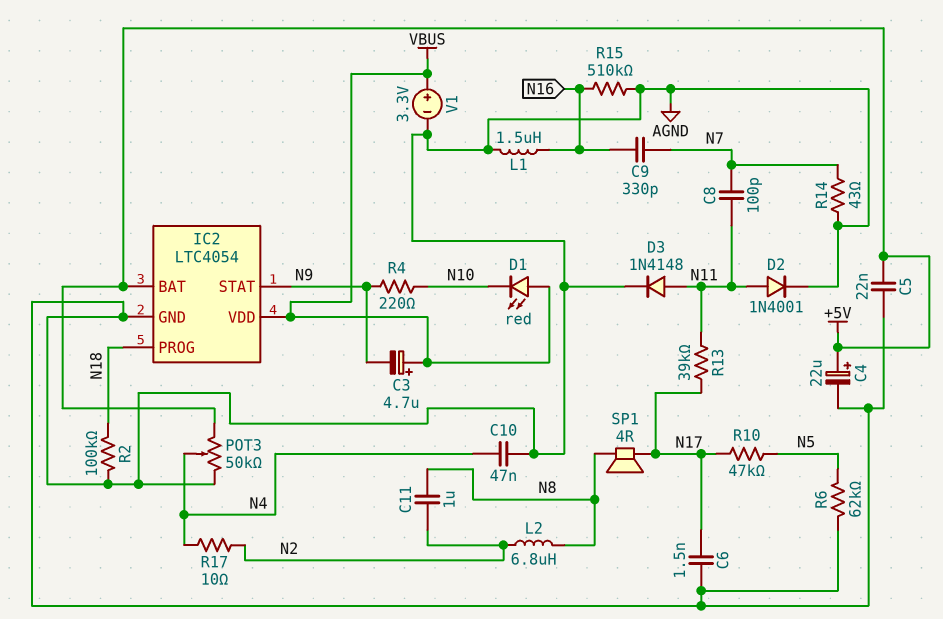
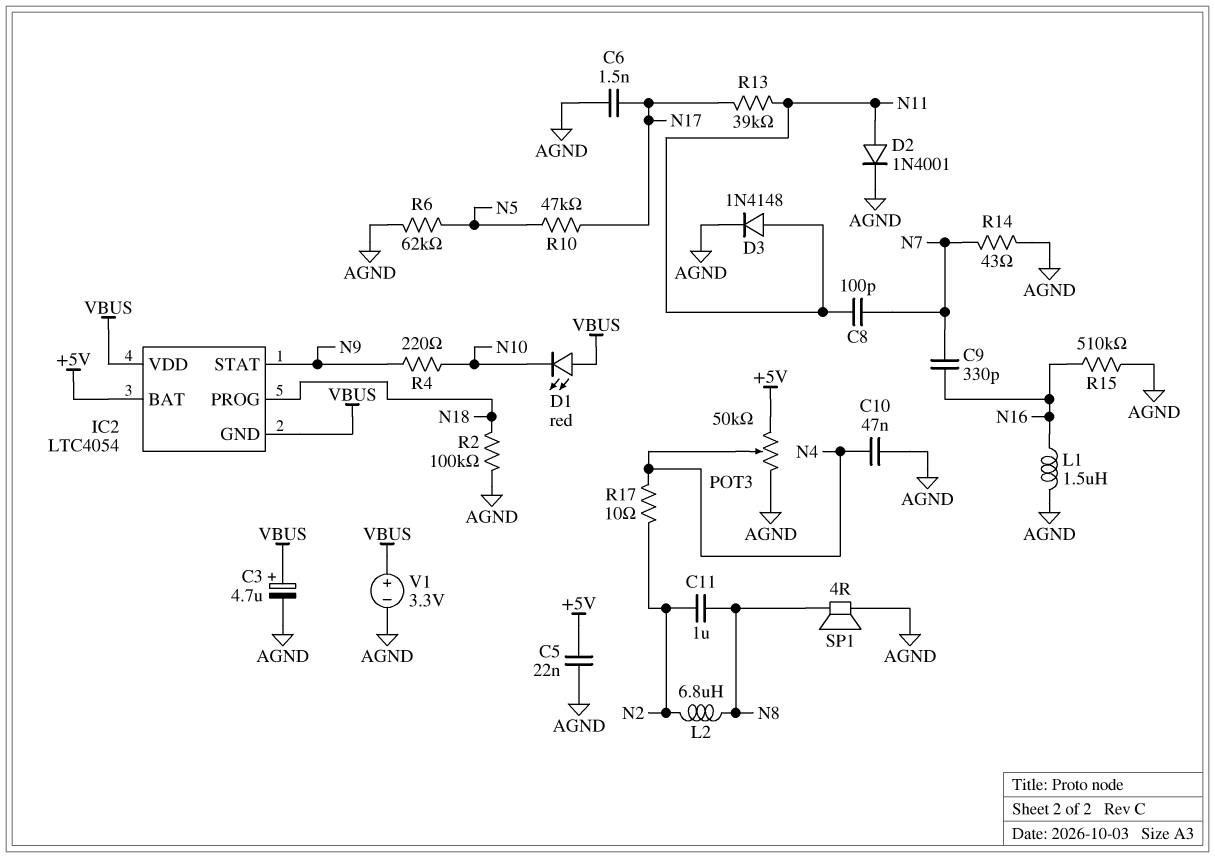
C3: 4.7uF (plus VBUS, minus N9) -> 4.7uF (plus VBUS, minus AGND)
C4: 22uF (plus +5V, minus AGND) -> none
IC2 pin GND: AGND -> VBUS
SP1: speaker 4R (N8, N17) -> speaker 4R (AGND, N8)

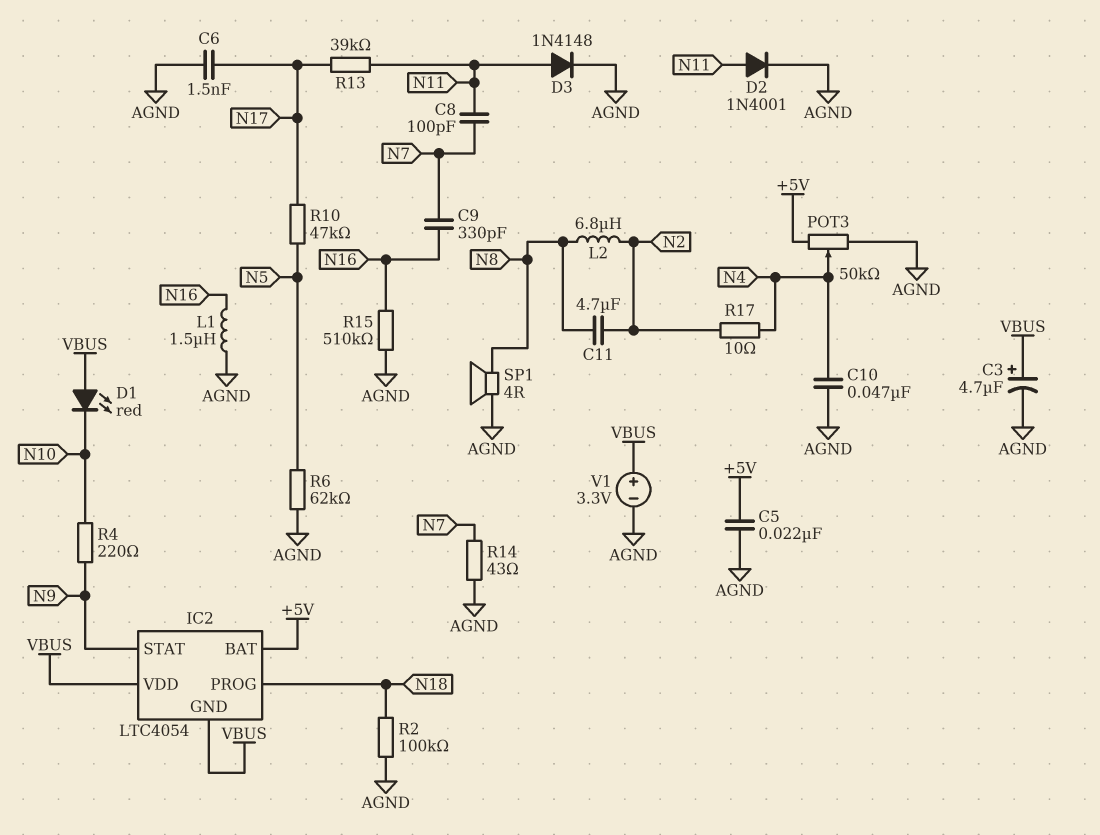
C11: 1uF (N2, N8) -> 4.7uF (N2, N8)

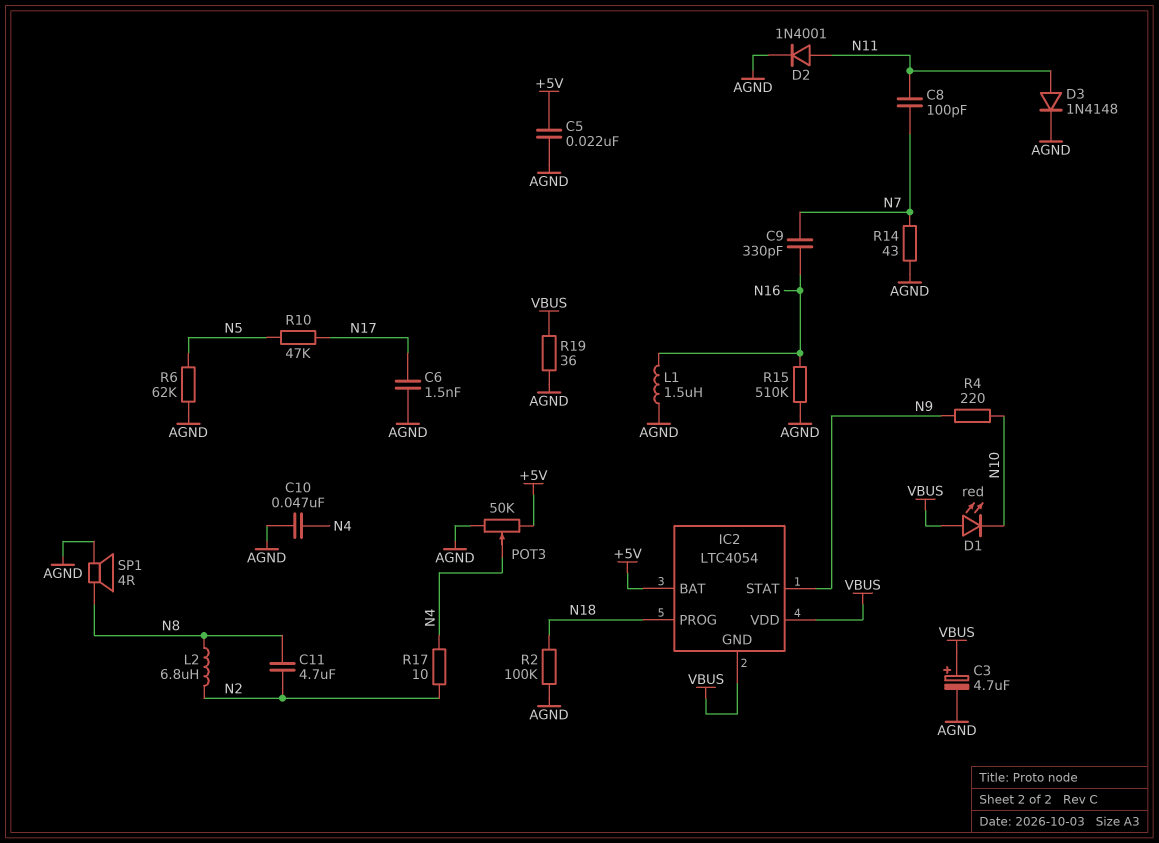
R13: 39k (N11, N17) -> none
R19: none -> 36 (AGND, VBUS)
V1: 3.3V (plus VBUS, minus AGND) -> none

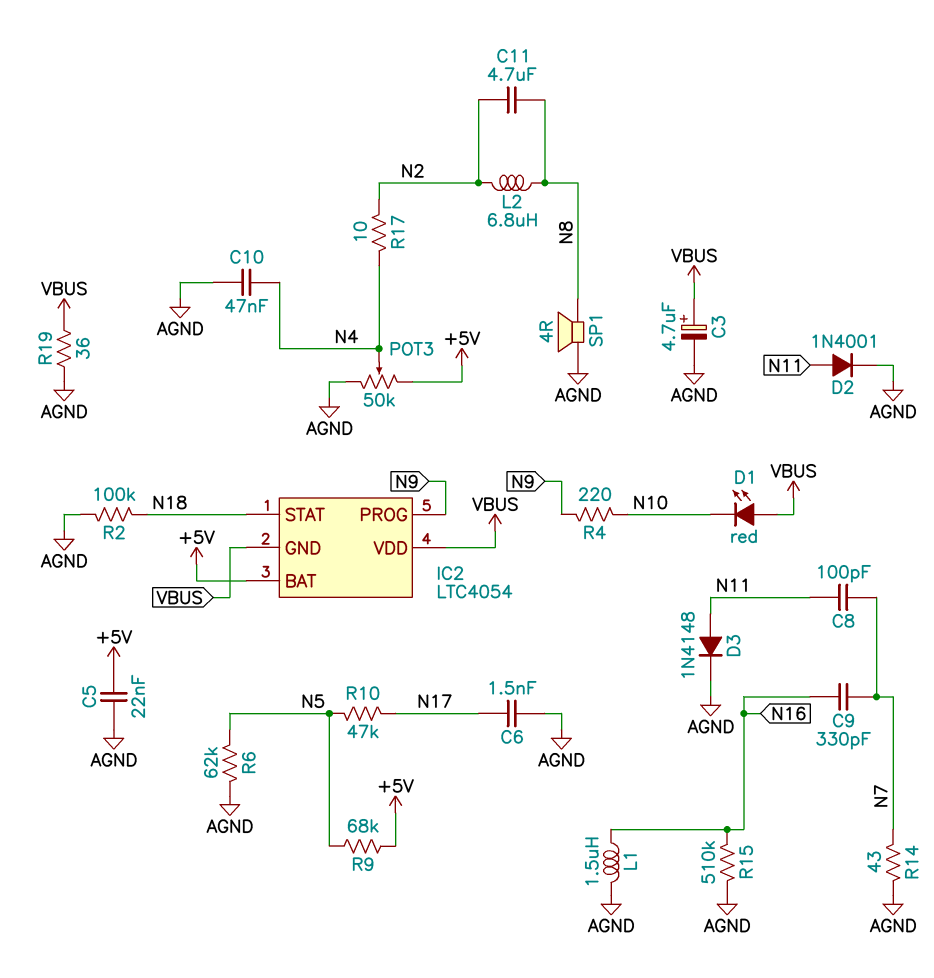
IC2 pin PROG: N18 -> N9
IC2 pin STAT: N9 -> N18
R9: none -> 68k (+5V, N5)

